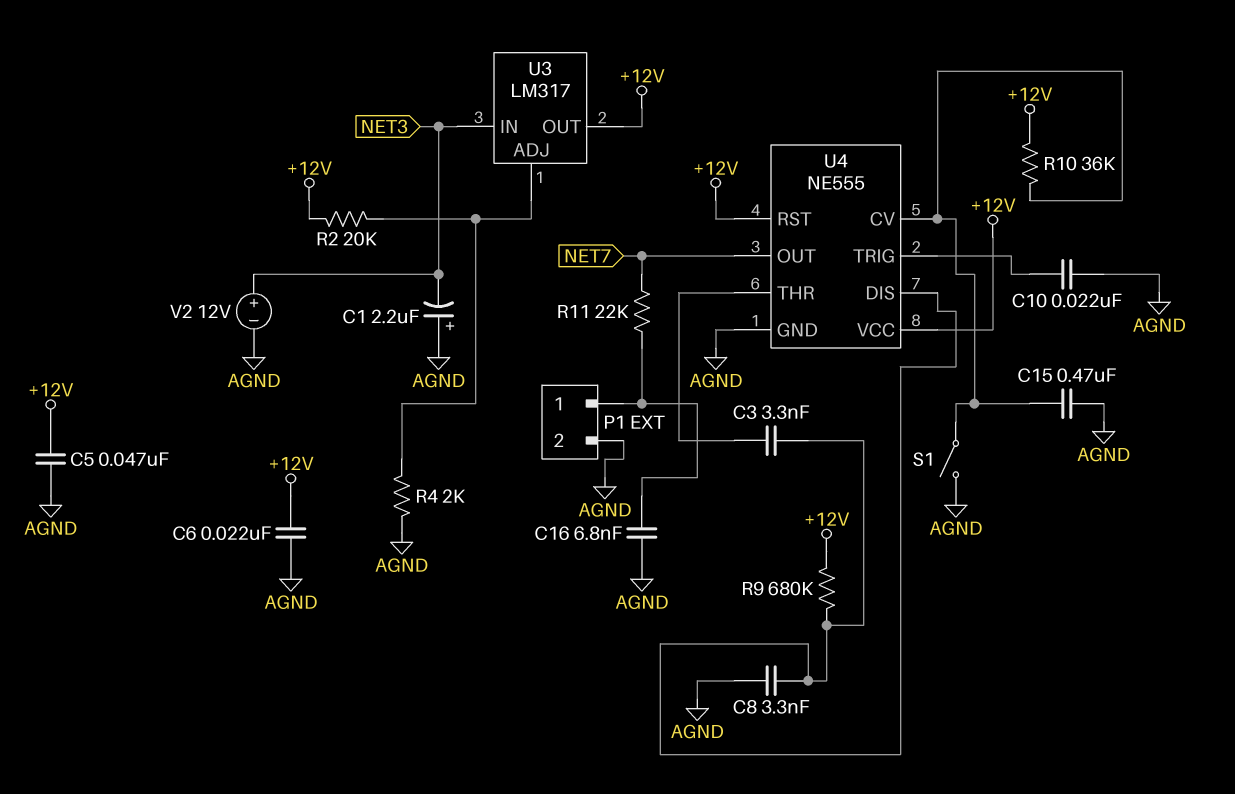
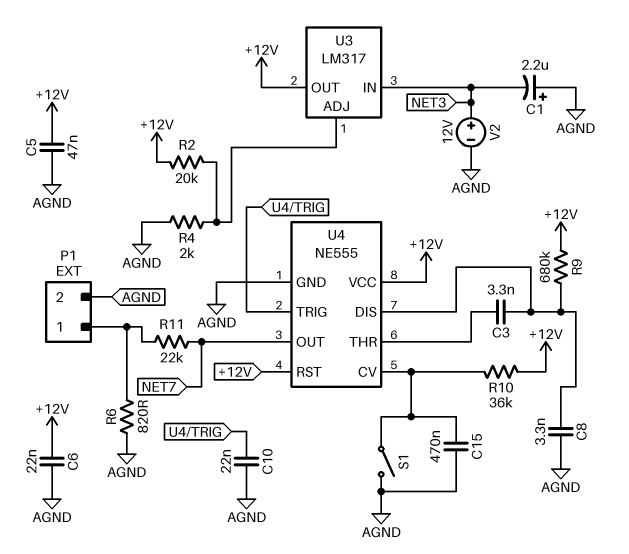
C16: 6.8nF (AGND, P1/1) -> none
R6: none -> 820 (AGND, P1/1)

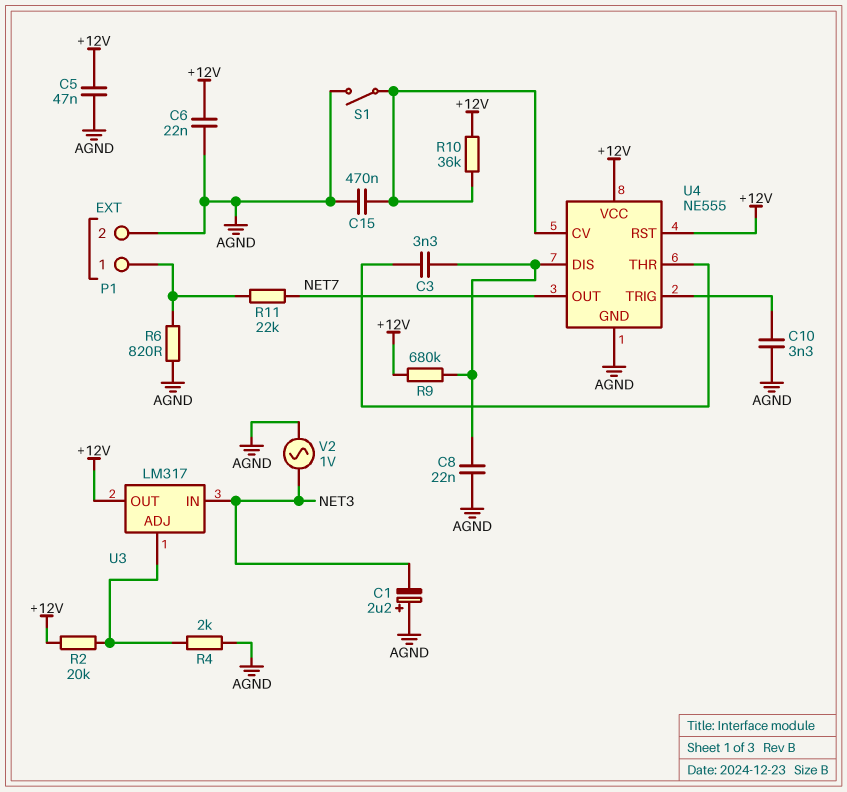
C8: 3.3nF (AGND, U4/DIS) -> 22nF (AGND, U4/DIS)
C10: 22nF (AGND, U4/TRIG) -> 3.3nF (AGND, U4/TRIG)
V2: 12V (plus NET3, minus AGND) -> AC 1V (AGND, NET3)

